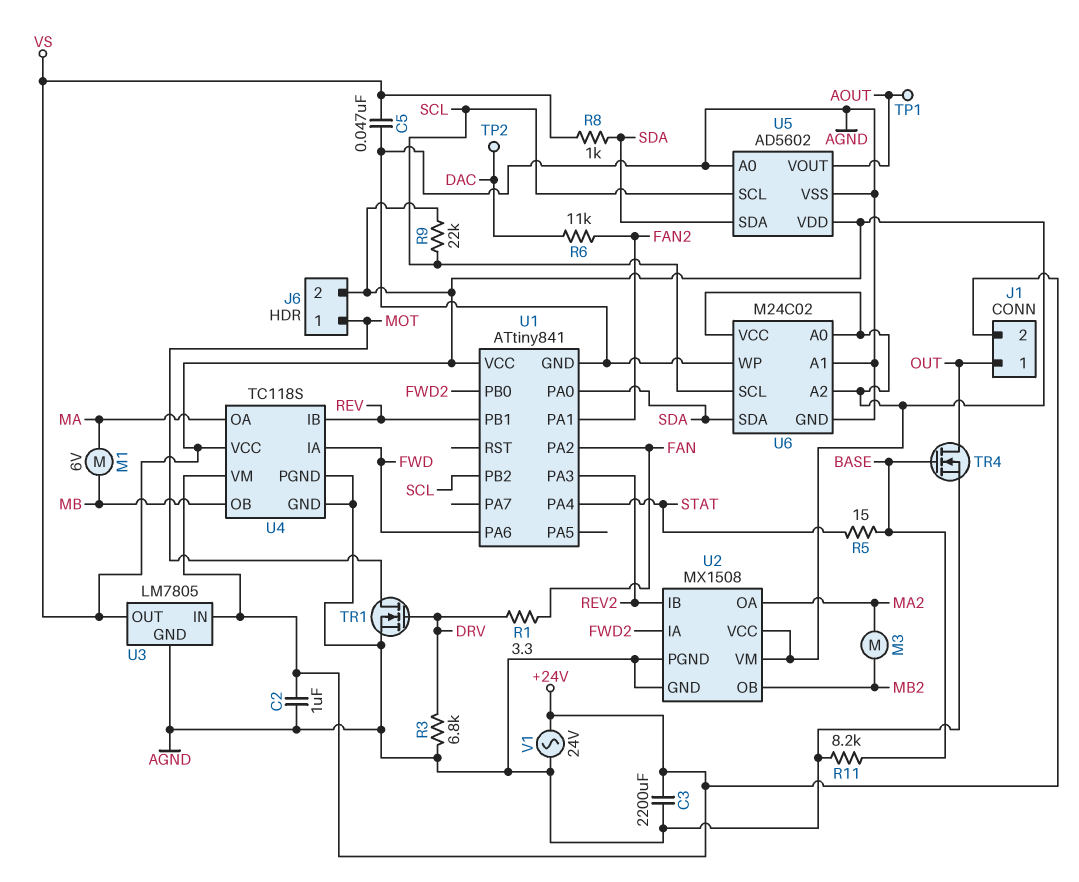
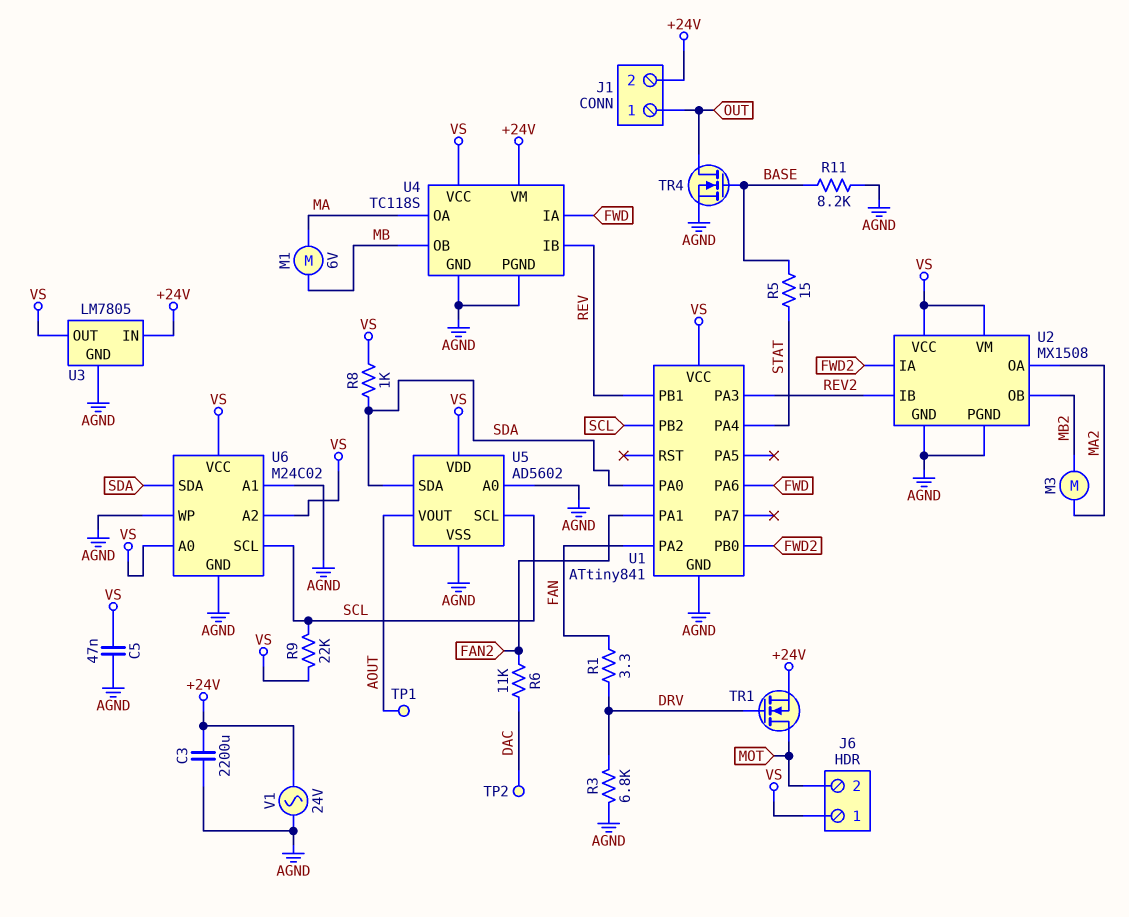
C2: 1uF (+24V, AGND) -> none
J6 pin 1: MOT -> VS
J6 pin 2: VS -> MOT
TR1: NMOS (G DRV, D MOT, S AGND) -> NMOS (G DRV, D MOT, S +24V)

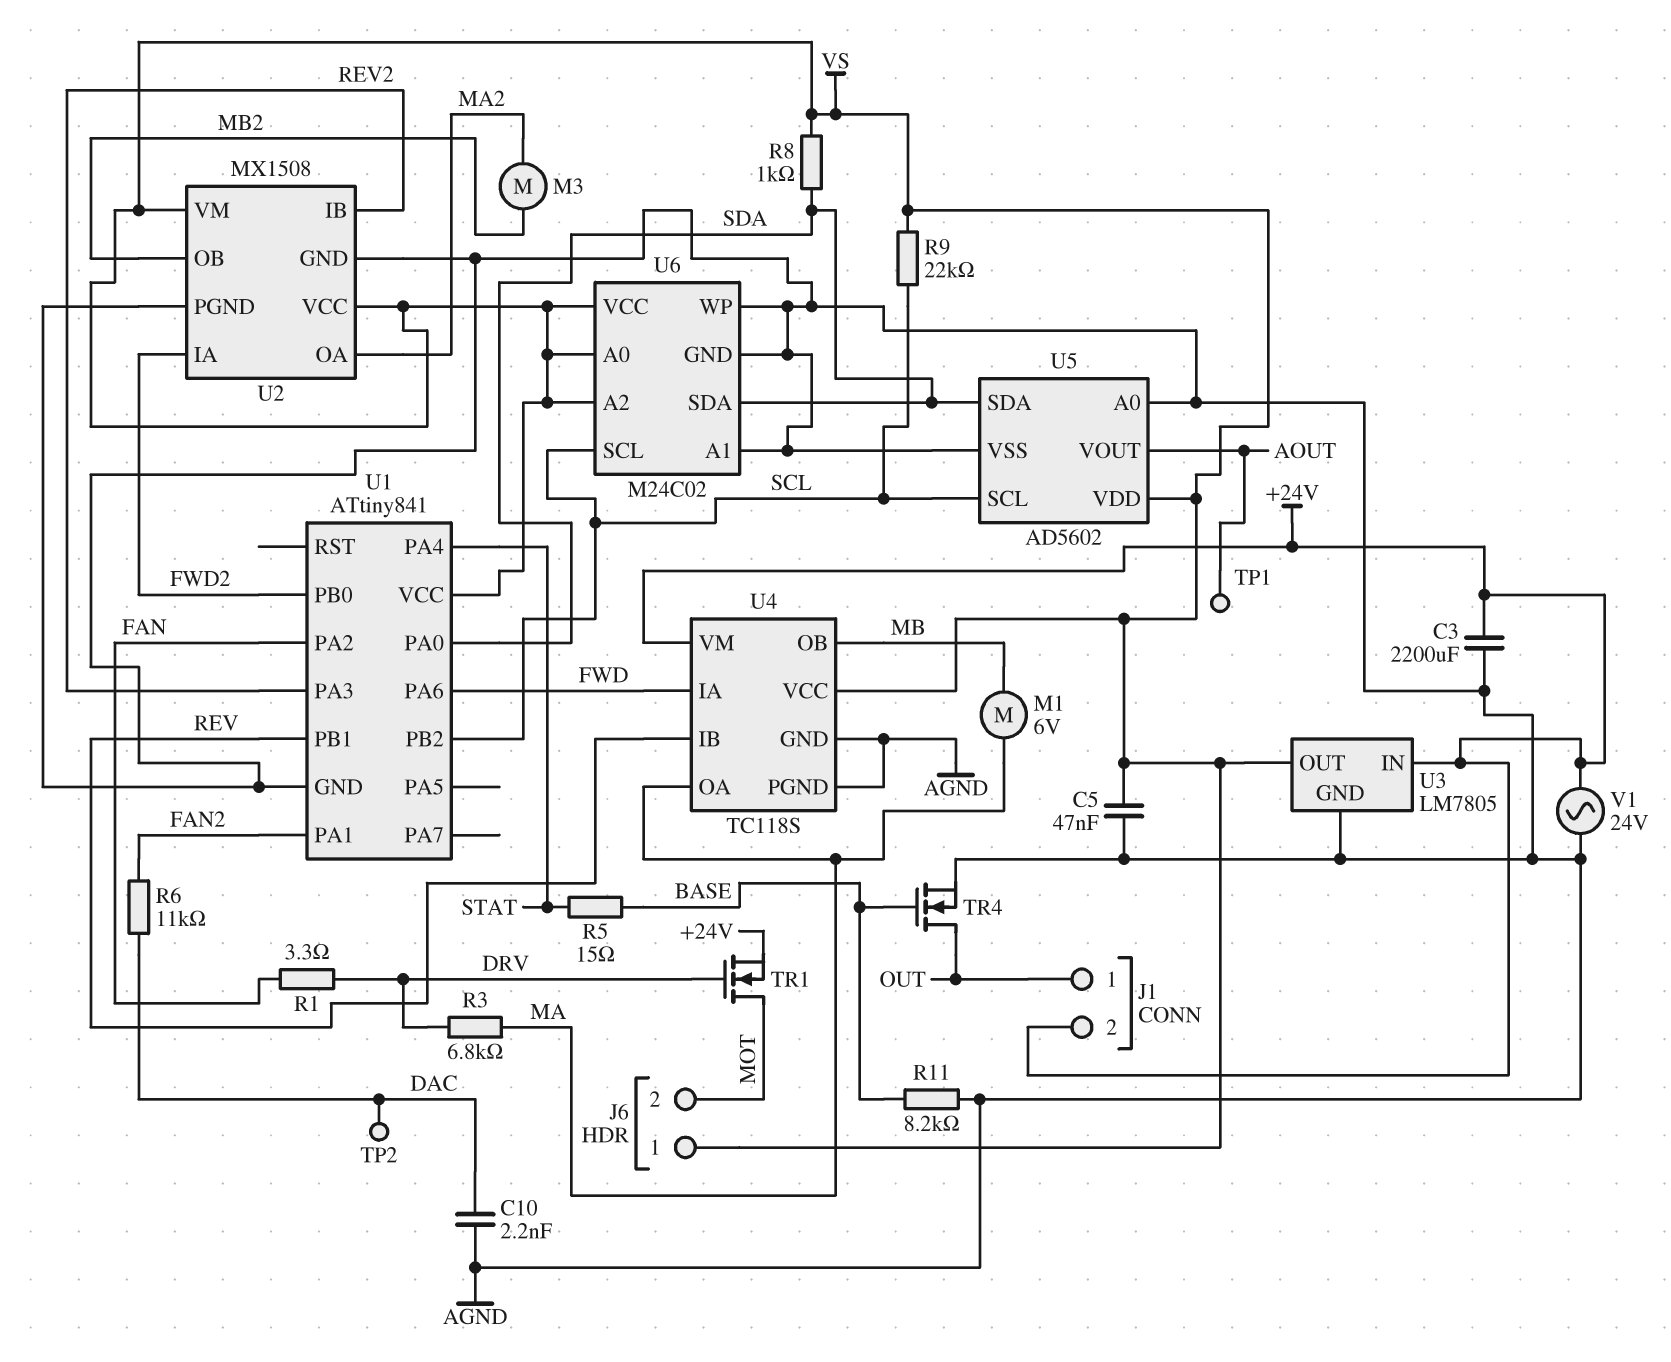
C10: none -> 2.2nF (AGND, DAC)
R3: 6.8k (AGND, DRV) -> 6.8k (DRV, MA)

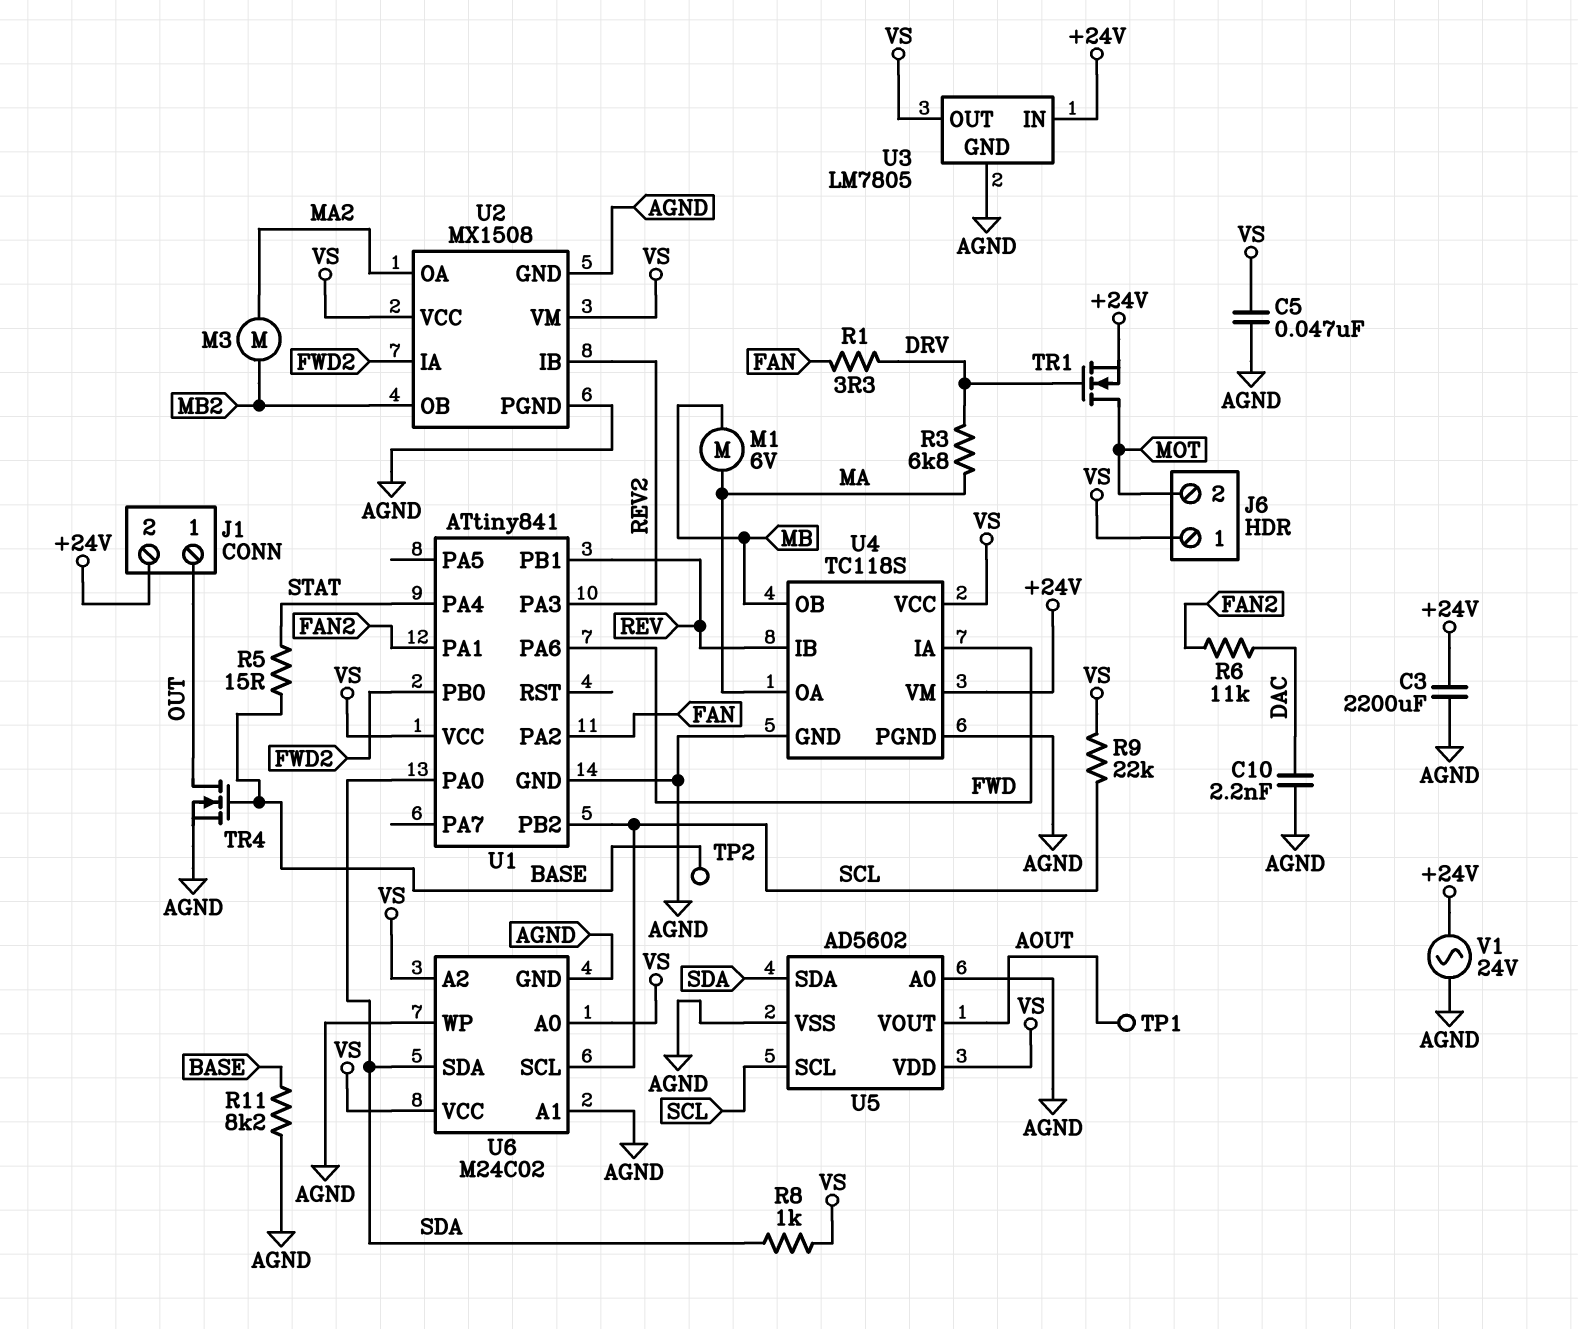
TP2: test point (DAC) -> test point (BASE)

